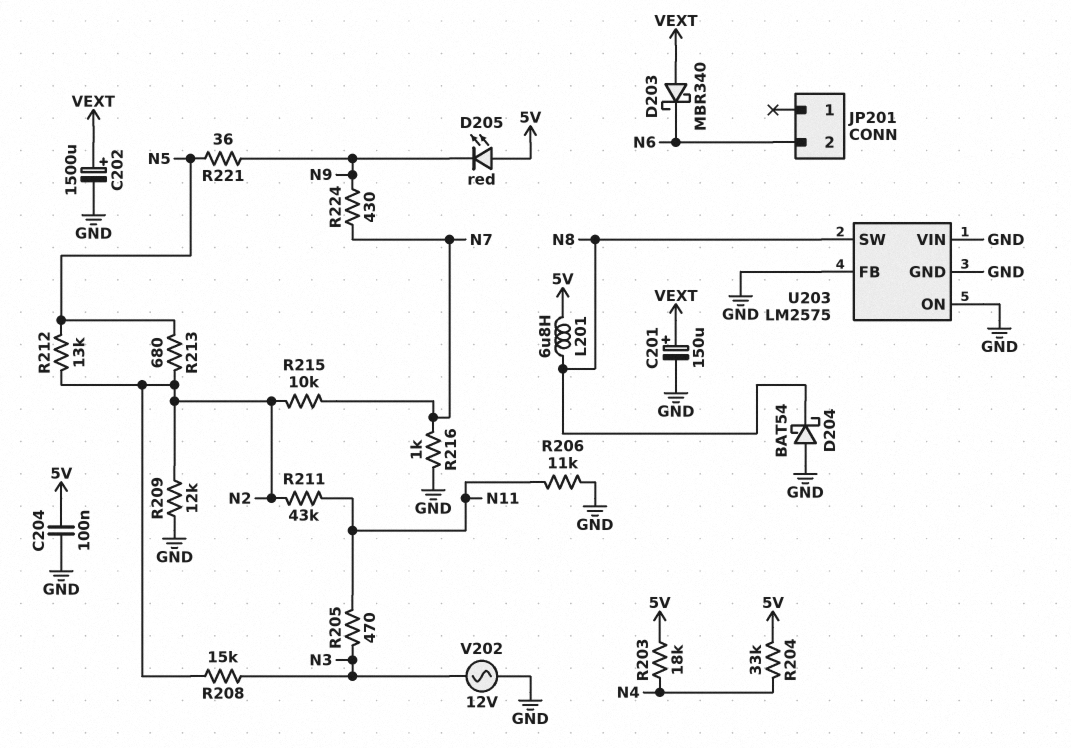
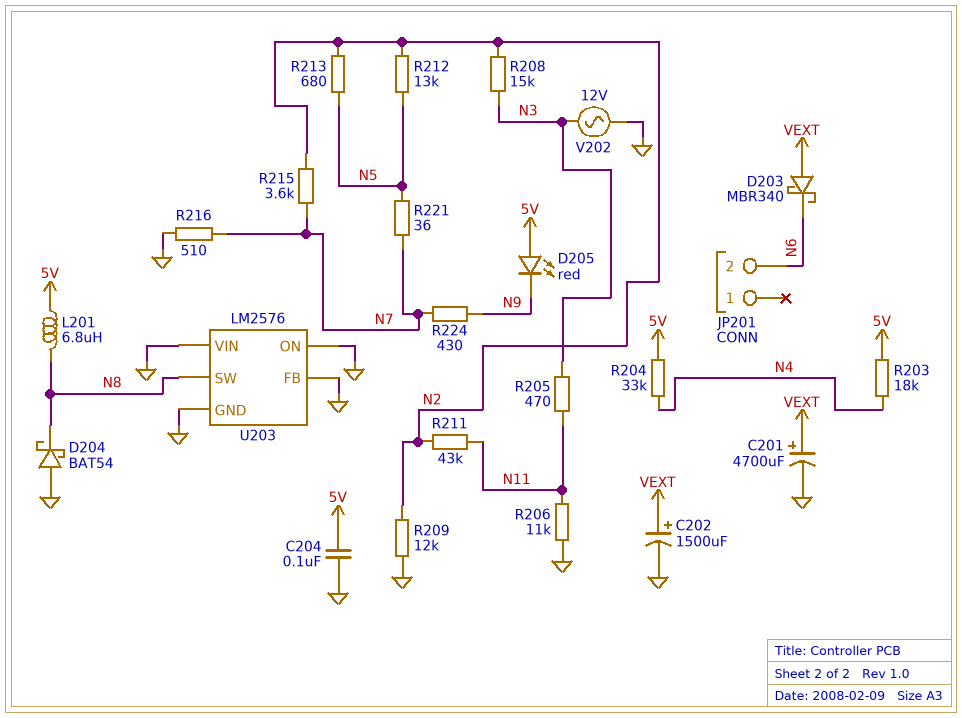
C201: 150uF (plus VEXT, minus GND) -> 4700uF (plus VEXT, minus GND)
R215: 10k (N2, N7) -> 3.6k (N2, N7)
R216: 1k (GND, N7) -> 510 (GND, N7)
R221: 36 (N5, N9) -> 36 (N5, N7)
U203: LM2575 -> LM2576

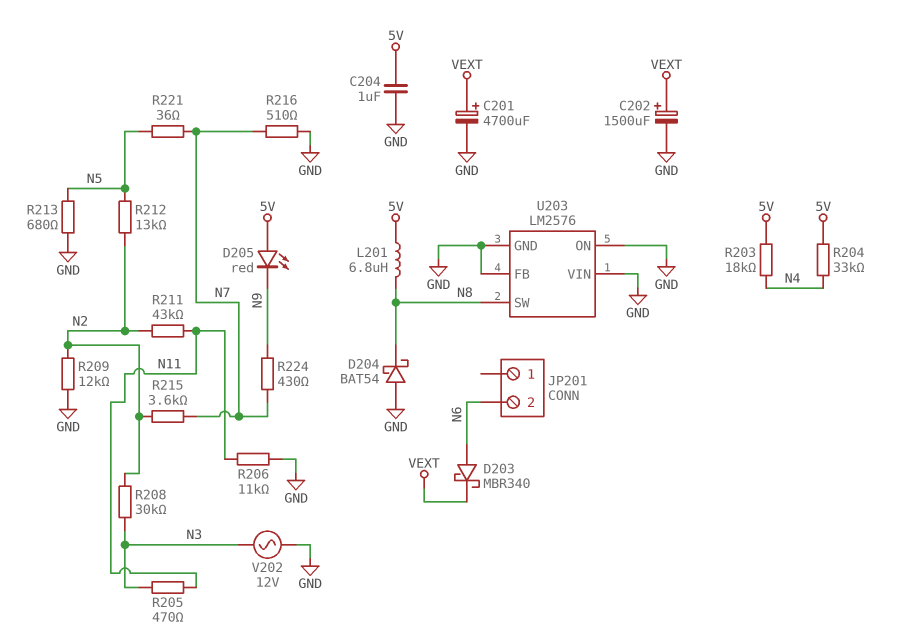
C204: 100nF (5V, GND) -> 1uF (5V, GND)
D203: schottky MBR340 (A VEXT, K N6) -> schottky MBR340 (A N6, K VEXT)
R208: 15k (N2, N3) -> 30k (N2, N3)
R213: 680 (N2, N5) -> 680 (GND, N5)

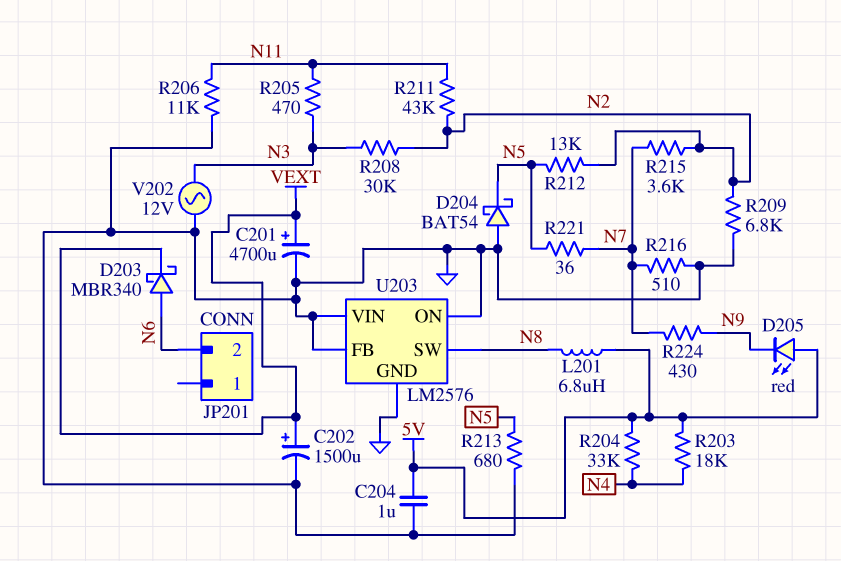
D204: schottky BAT54 (A GND, K N8) -> schottky BAT54 (A GND, K N5)
R209: 12k (GND, N2) -> 6.8k (GND, N2)

